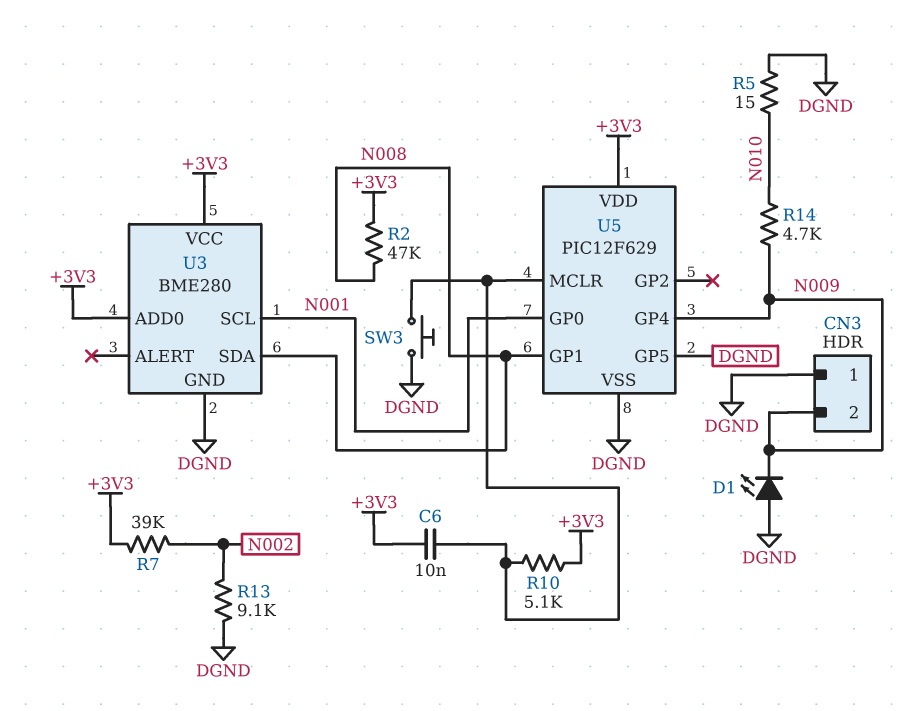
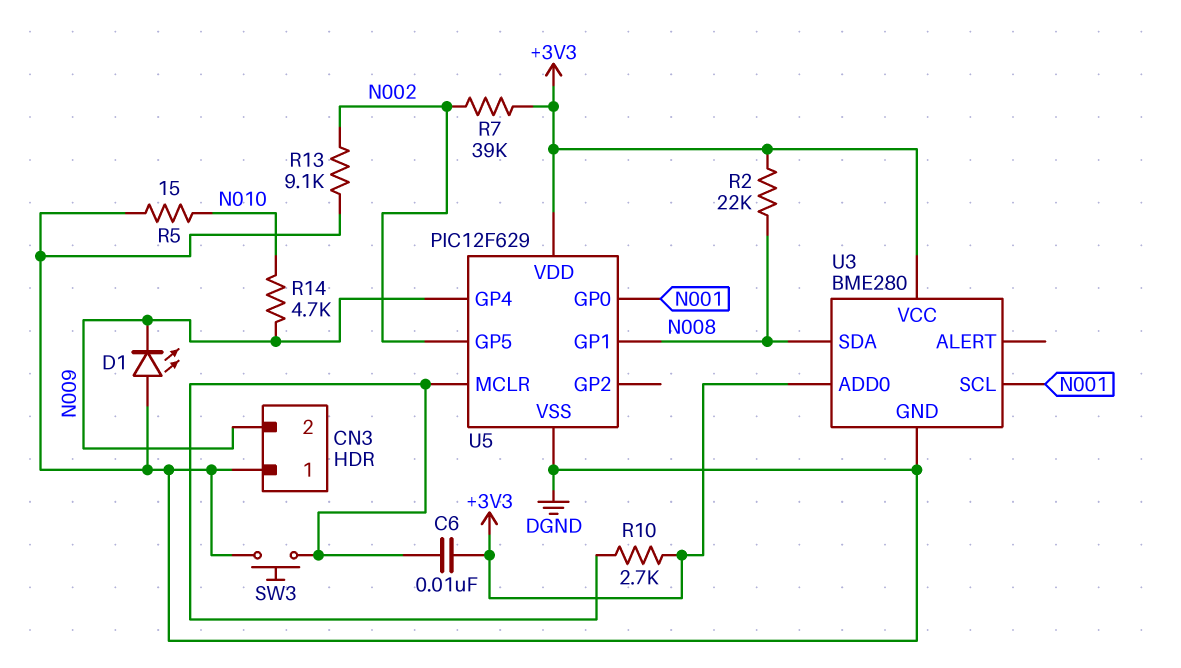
R2: 47k (+3V3, N008) -> 22k (+3V3, N008)
R10: 5.1k (+3V3, U5/MCLR) -> 2.7k (+3V3, U5/MCLR)
U5 pin GP5: DGND -> N002

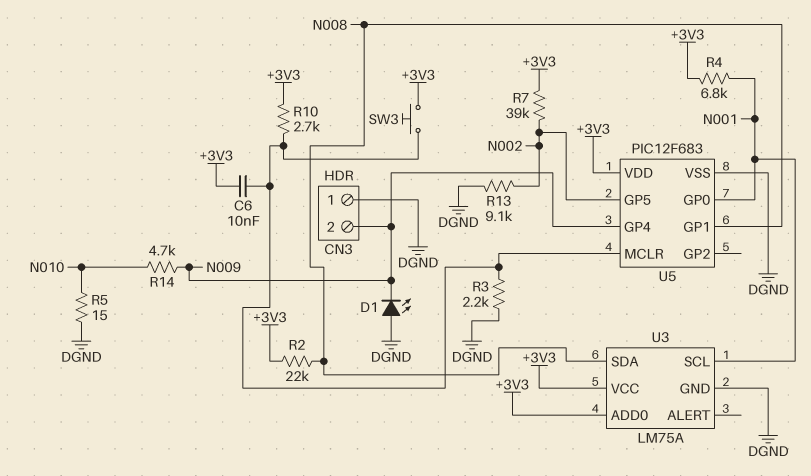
R3: none -> 2.2k (DGND, U5/MCLR)
R4: none -> 6.8k (+3V3, N001)
SW3: button (DGND, U5/MCLR) -> button (+3V3, U5/MCLR)
U3: BME280 -> LM75A
U5: PIC12F629 -> PIC12F683

